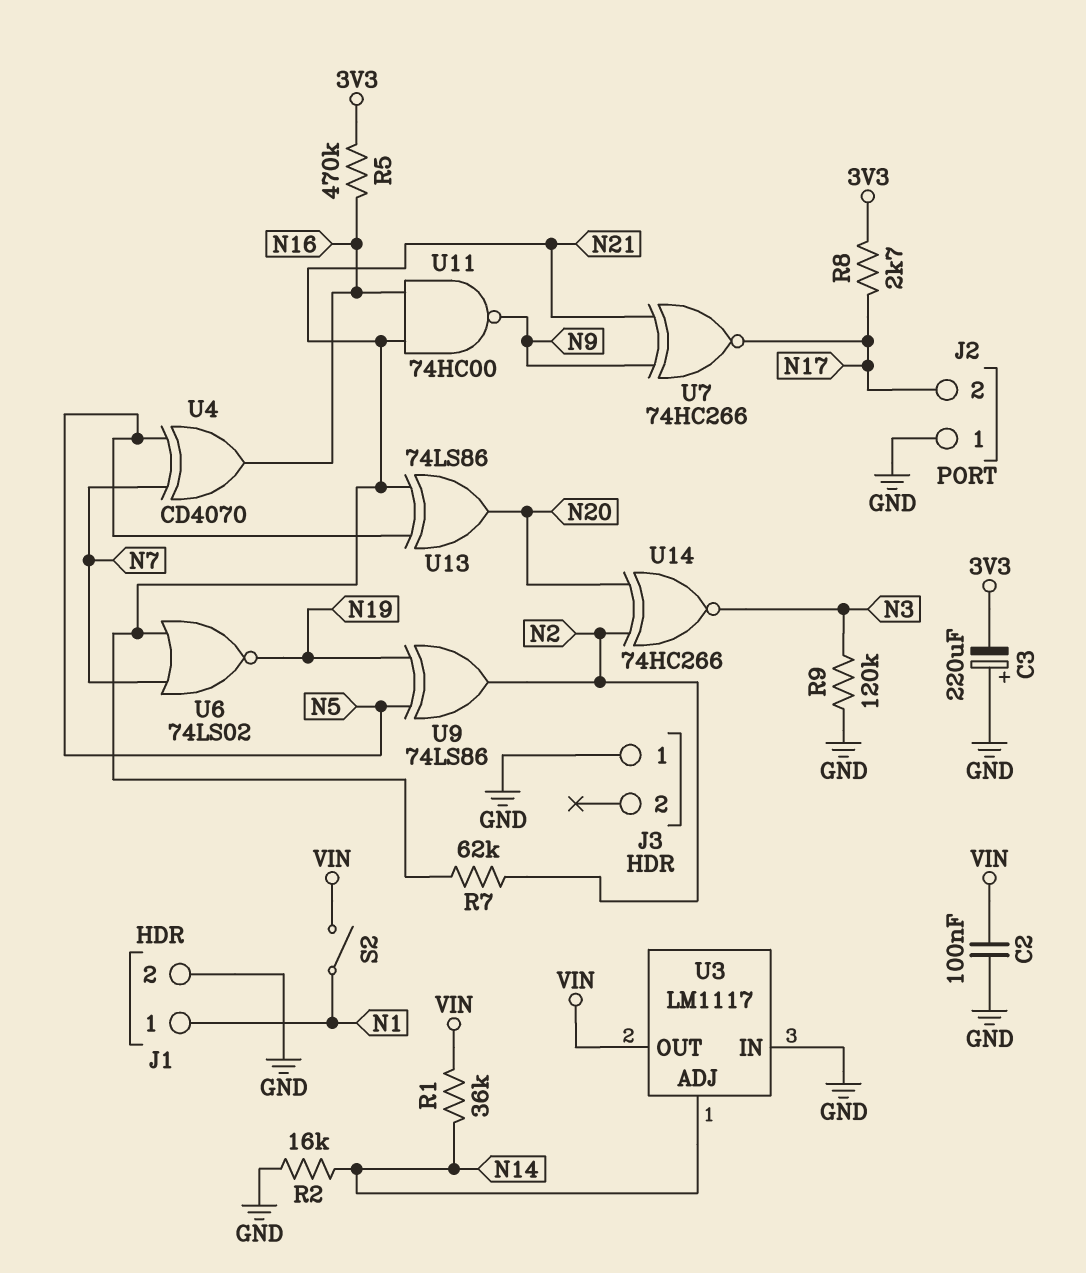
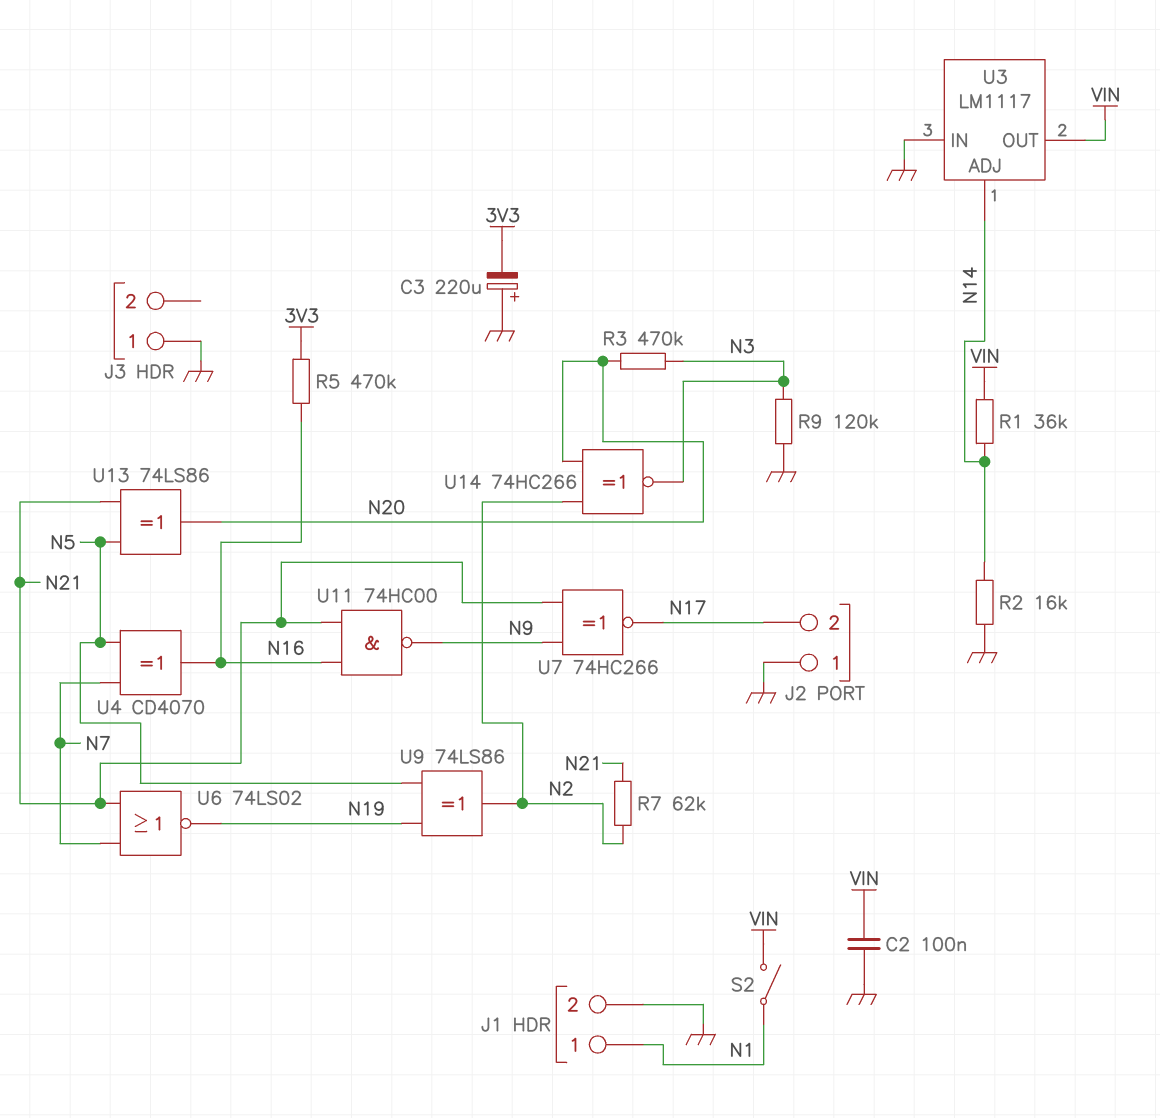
R3: none -> 470k (N3, N20)
R8: 2.7k (3V3, N17) -> none

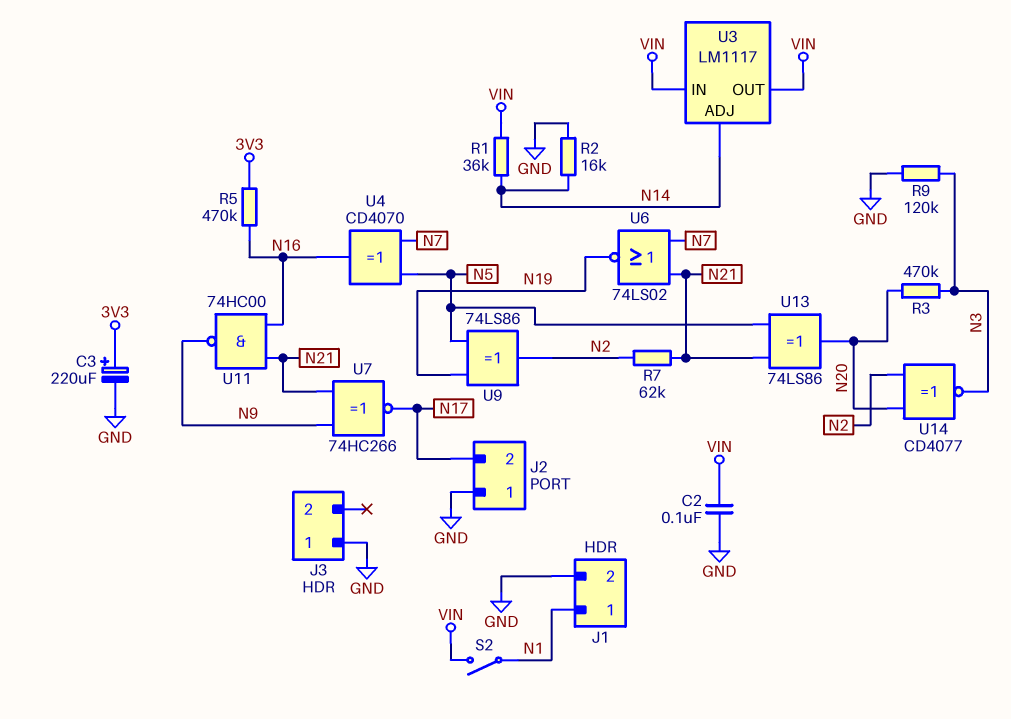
C3: 220uF (plus GND, minus 3V3) -> 220uF (plus 3V3, minus GND)
U3 pin IN: GND -> VIN
U14: XNOR 74HC266 (in N2, in N20, out N3) -> XNOR CD4077 (in N2, in N20, out N3)

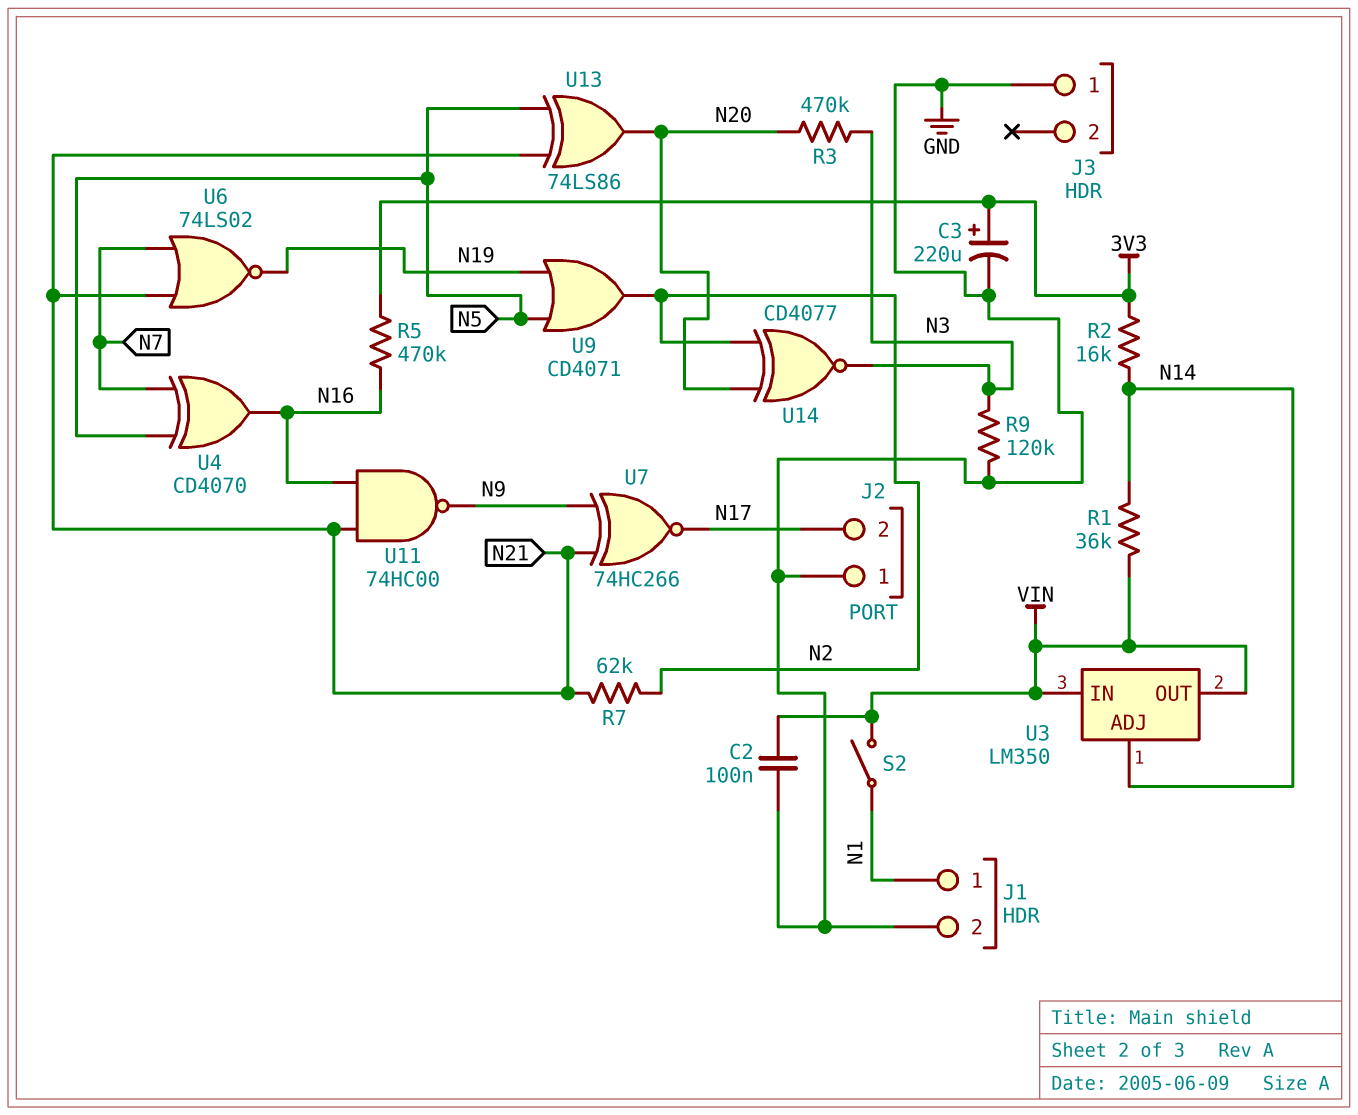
R2: 16k (GND, N14) -> 16k (3V3, N14)
U3: LM1117 -> LM350
U9: XOR 74LS86 (in N5, in N19, out N2) -> OR CD4071 (in N5, in N19, out N2)

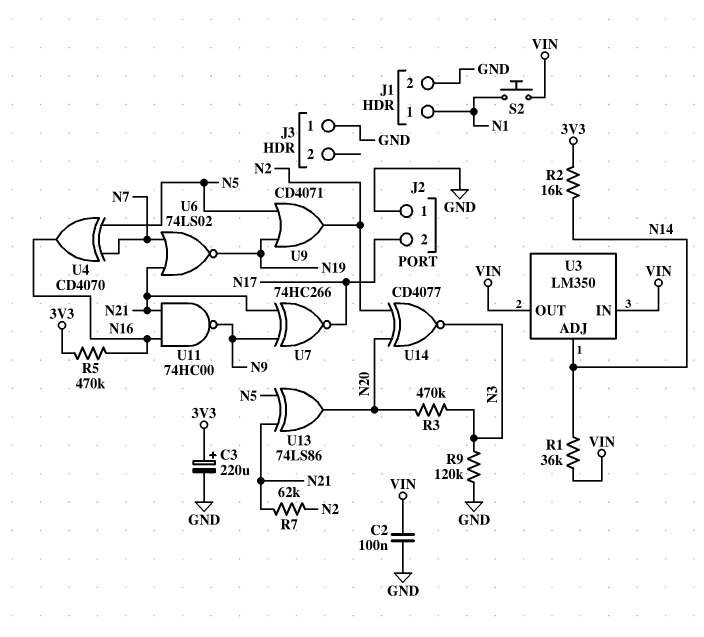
S2: switch (N1, VIN) -> button (N1, VIN)

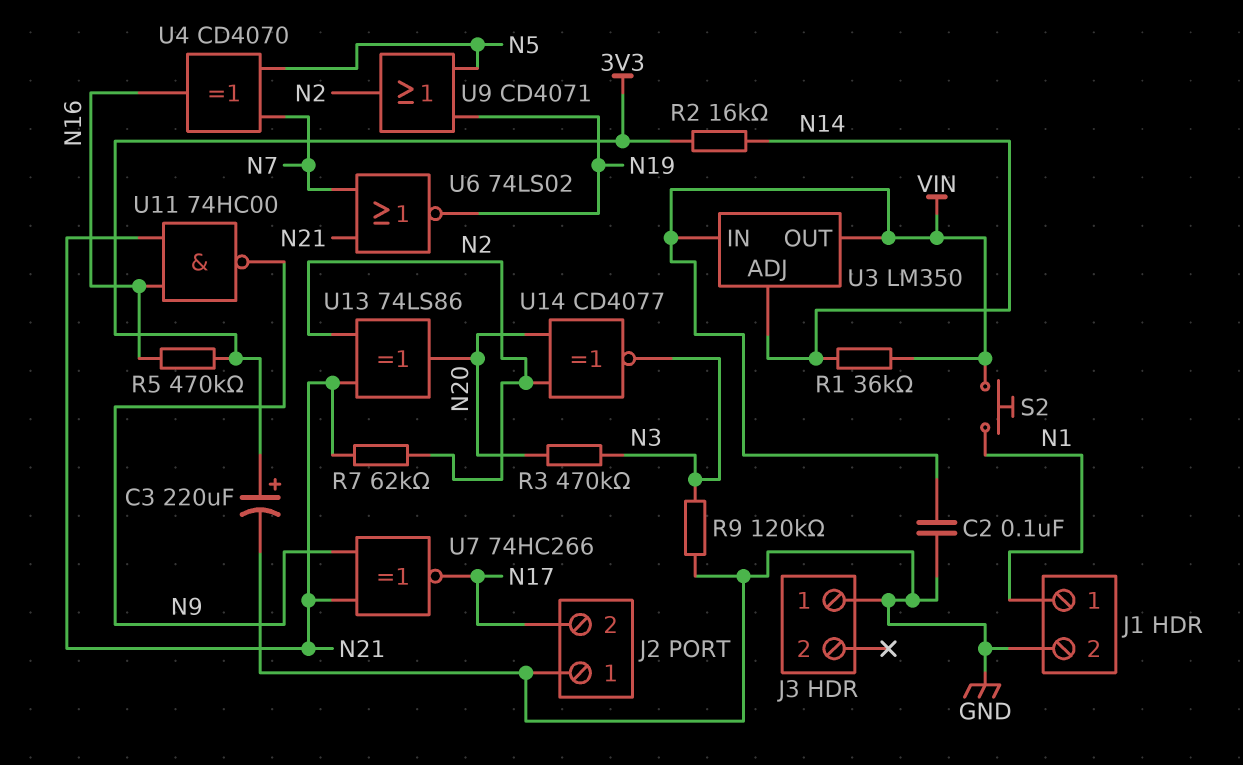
U13: XOR 74LS86 (in N5, in N21, out N20) -> XOR 74LS86 (in N2, in N21, out N20)

